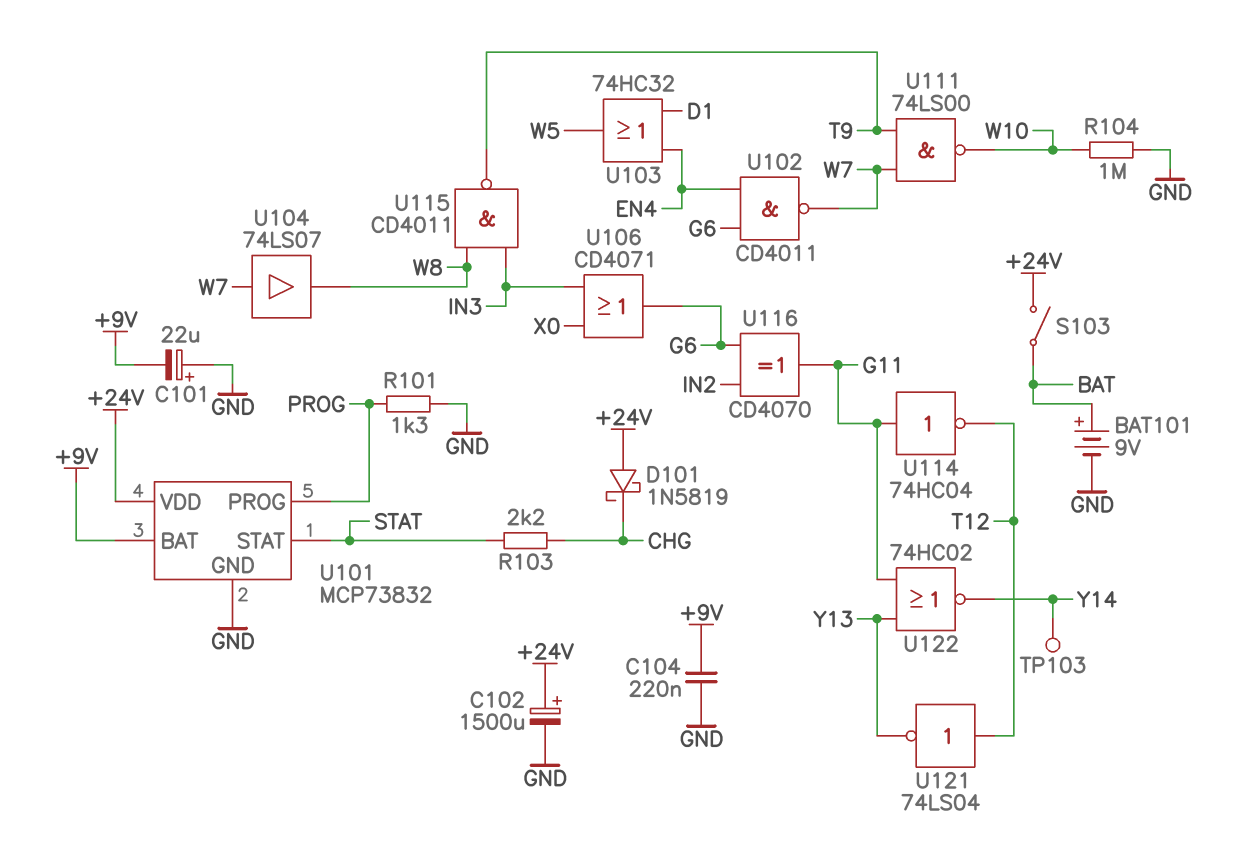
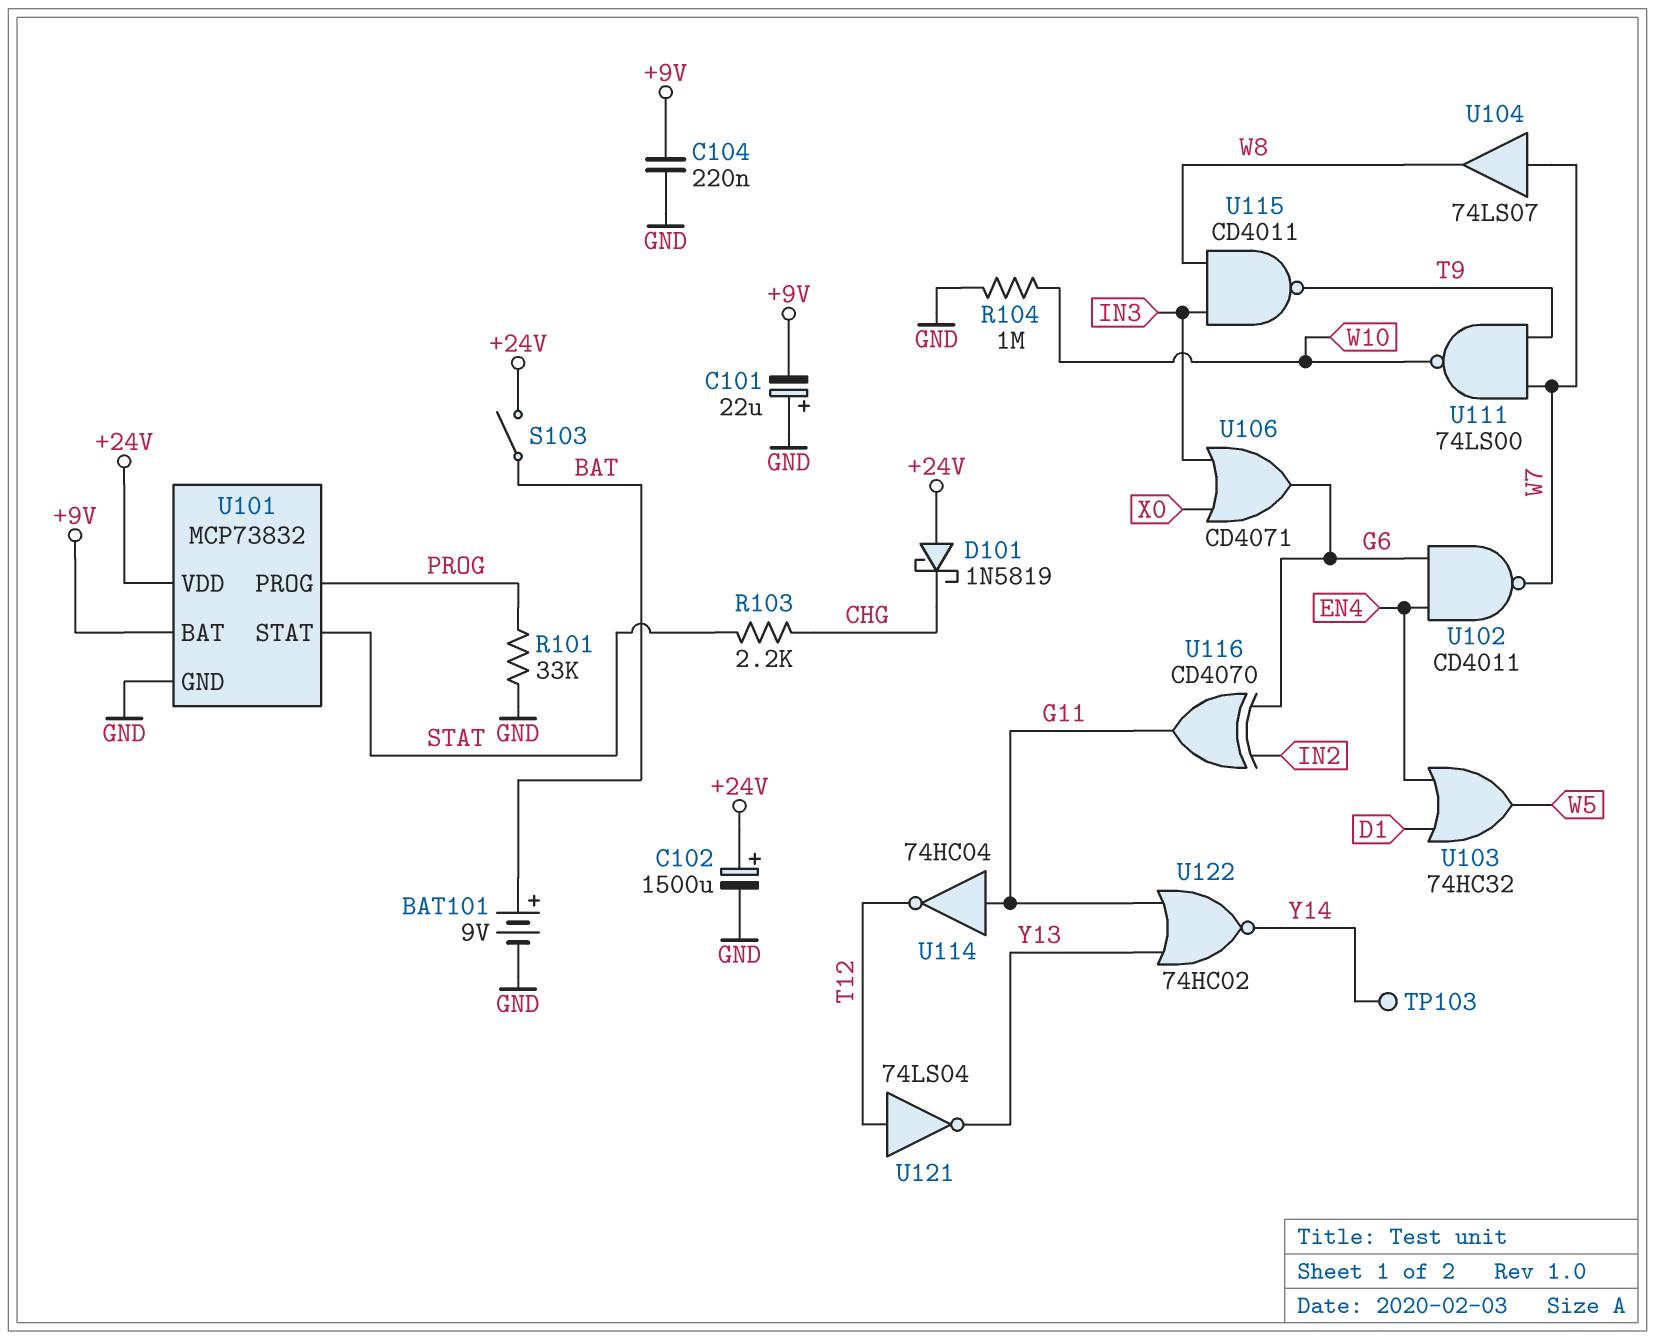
R101: 1.3k (GND, PROG) -> 33k (GND, PROG)

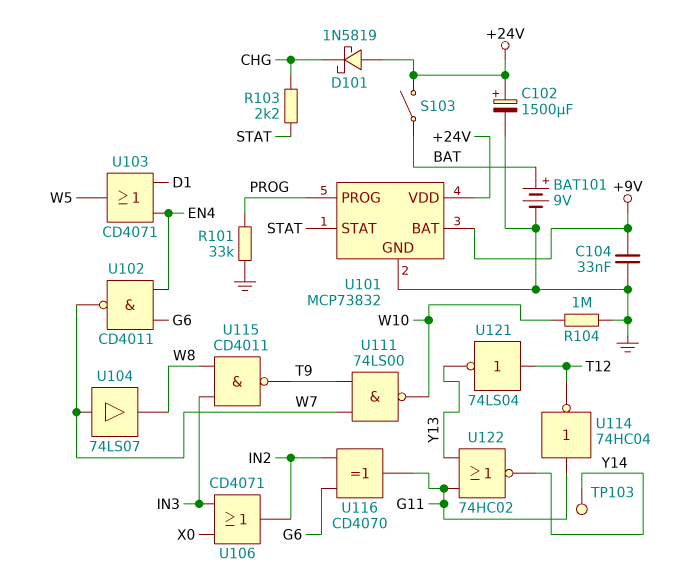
C101: 22uF (plus GND, minus +9V) -> none
C104: 220nF (+9V, GND) -> 33nF (+9V, GND)
U103: OR 74HC32 (in D1, in EN4, out W5) -> OR CD4071 (in D1, in EN4, out W5)
U106: OR CD4071 (in IN3, in X0, out G6) -> OR CD4071 (in IN3, in X0, out IN2)

